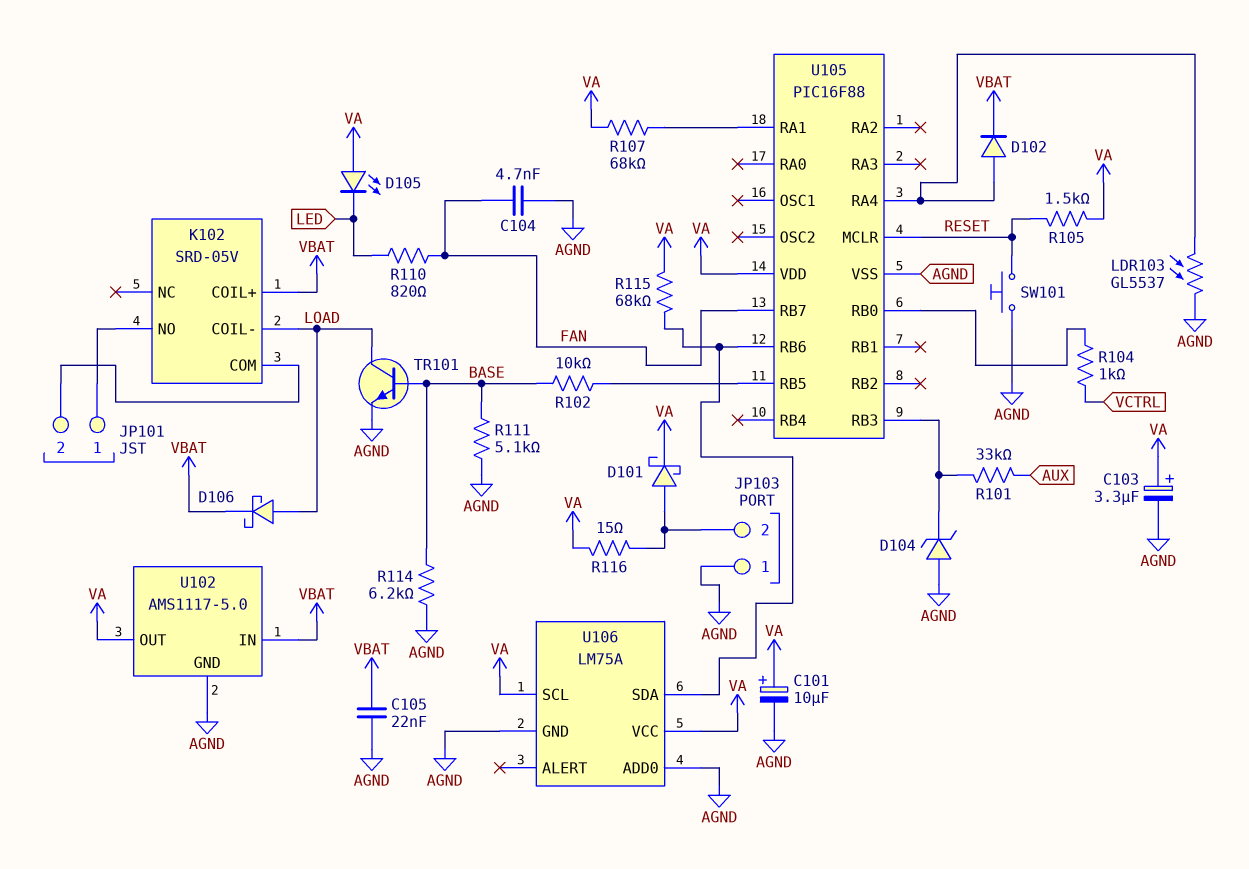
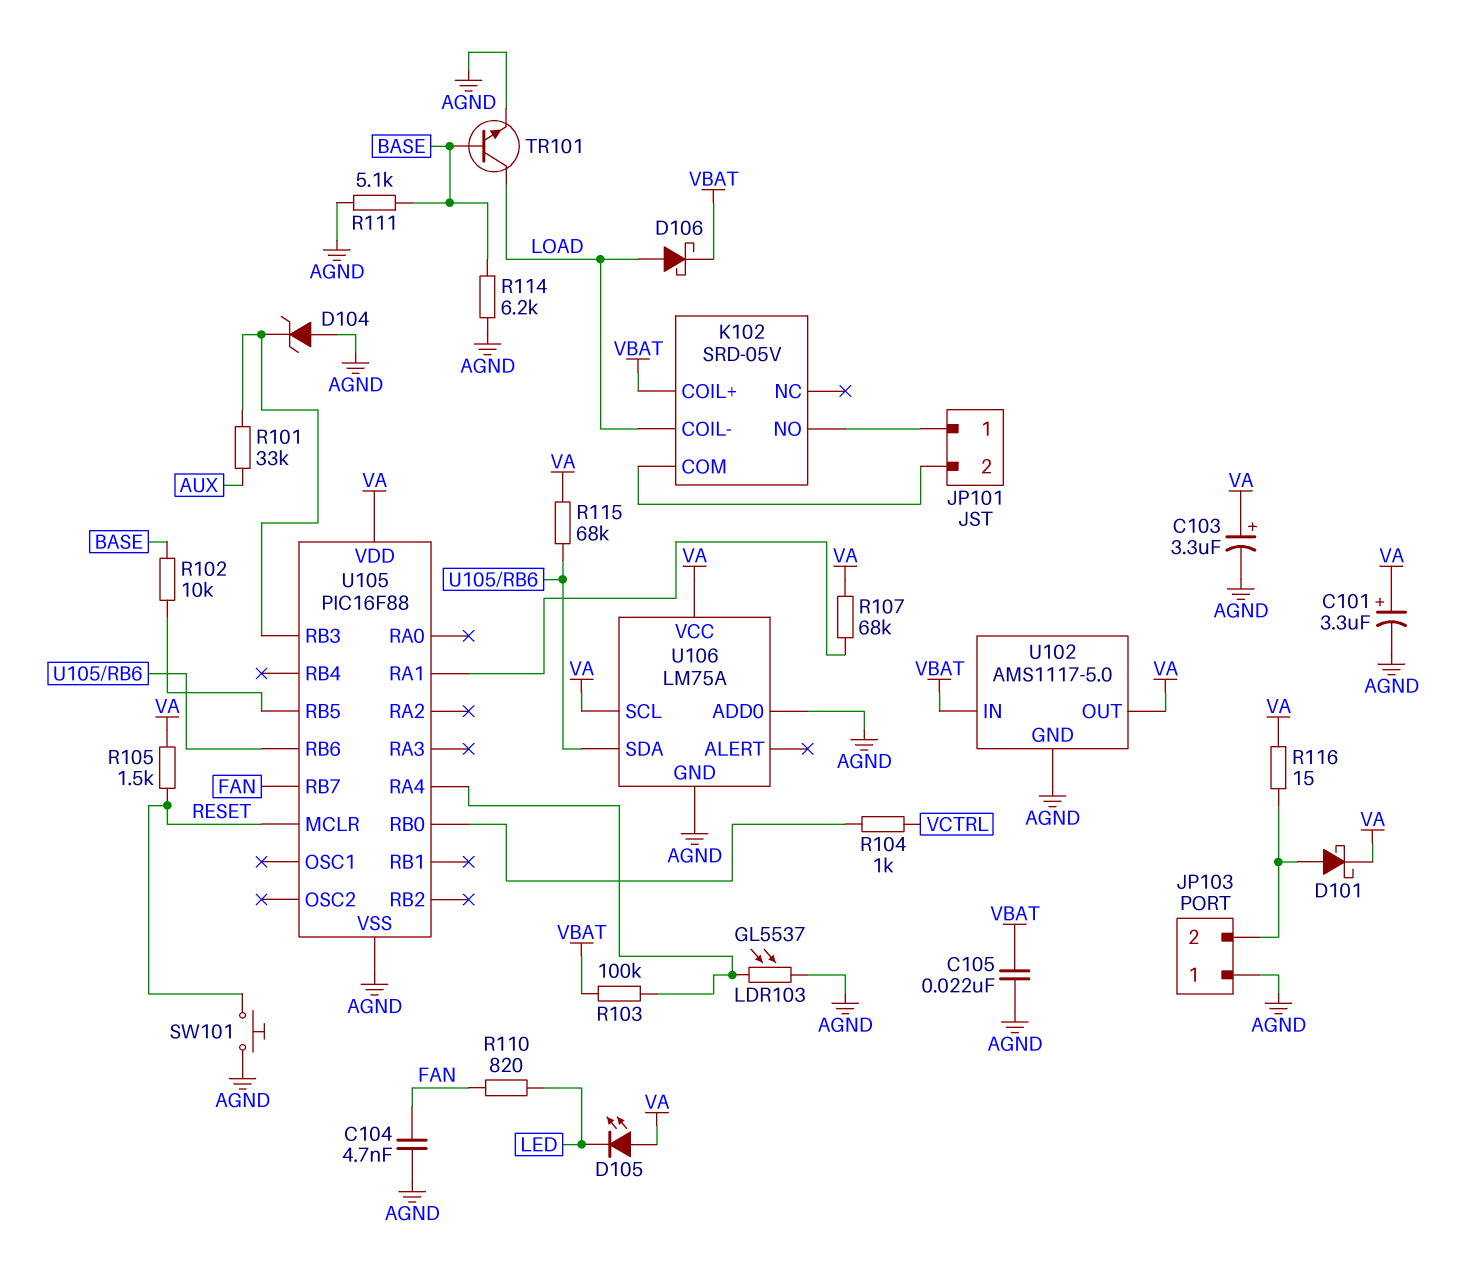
C101: 10uF (plus VA, minus AGND) -> 3.3uF (plus VA, minus AGND)
D102: diode (A U105/RA4, K VBAT) -> none
R103: none -> 100k (U105/RA4, VBAT)

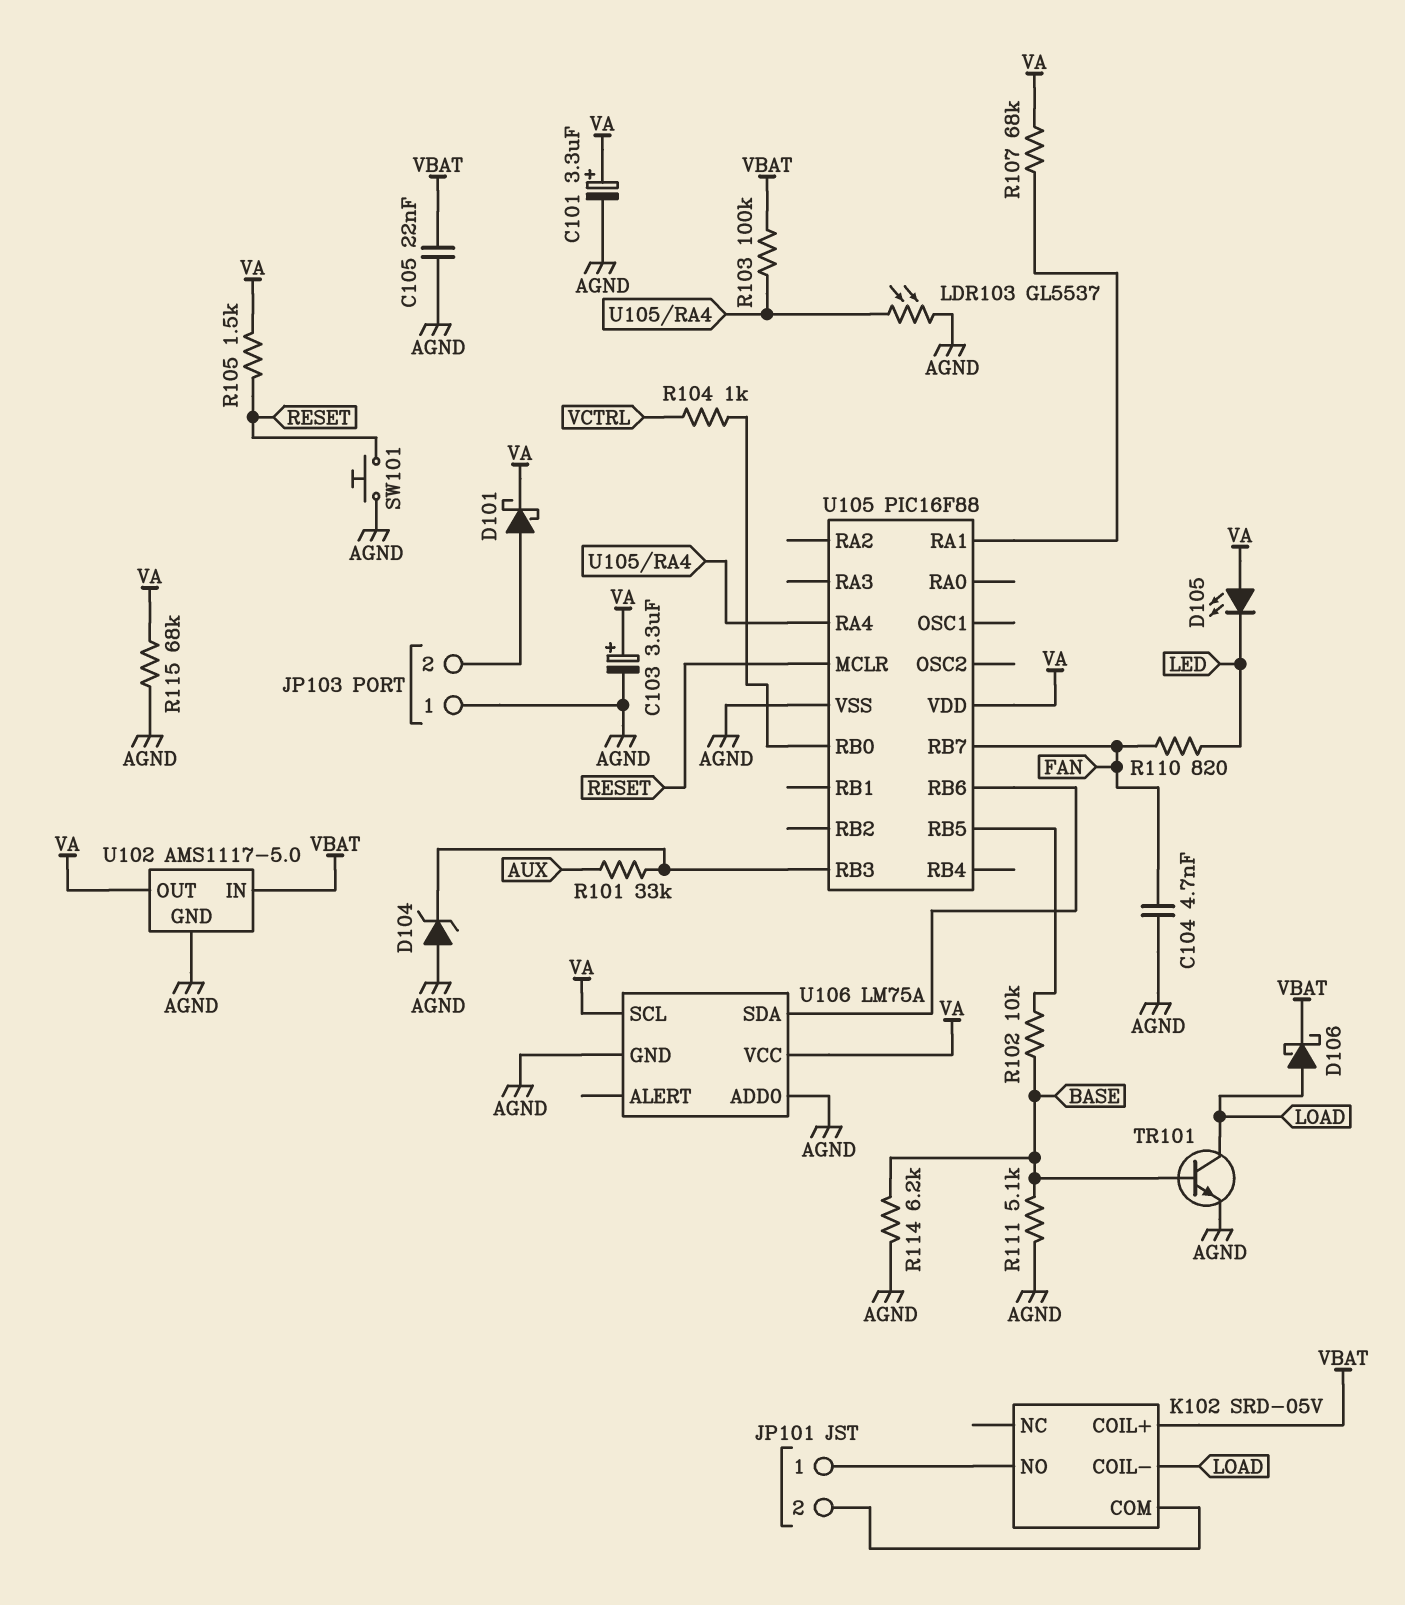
R115: 68k (U105/RB6, VA) -> 68k (AGND, VA)
R116: 15 (JP103/2, VA) -> none

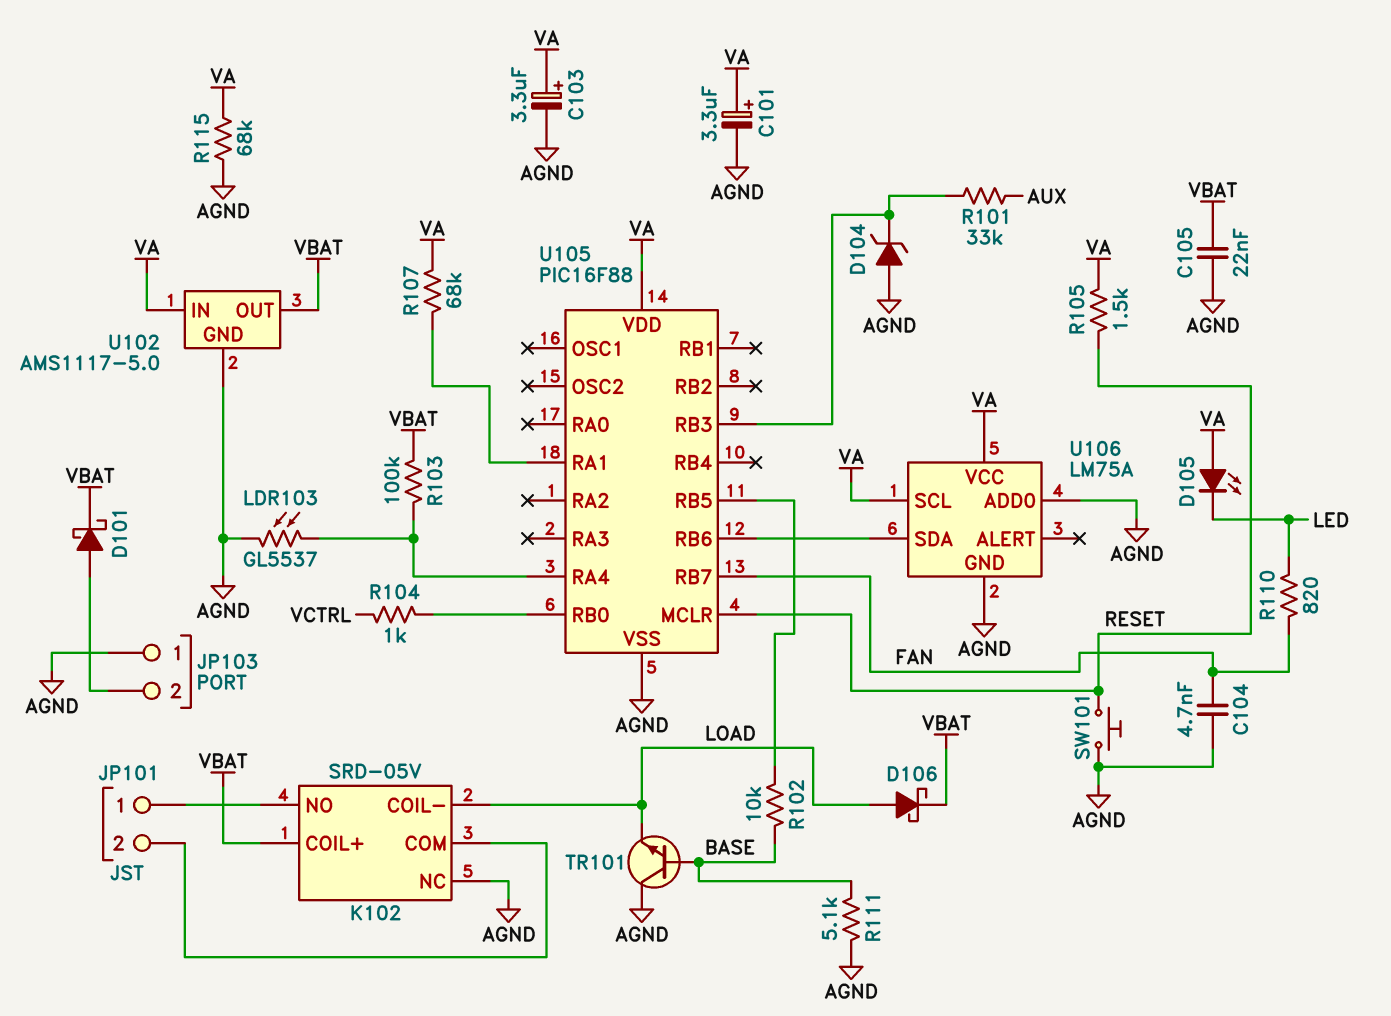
D101: schottky (A JP103/2, K VA) -> schottky (A JP103/2, K VBAT)
K102 pin NC: none -> AGND
R114: 6.2k (AGND, BASE) -> none
TR101: NPN (B BASE, C LOAD, E AGND) -> NPN (B BASE, C AGND, E LOAD)
U102 pin IN: VBAT -> VA
U102 pin OUT: VA -> VBAT

